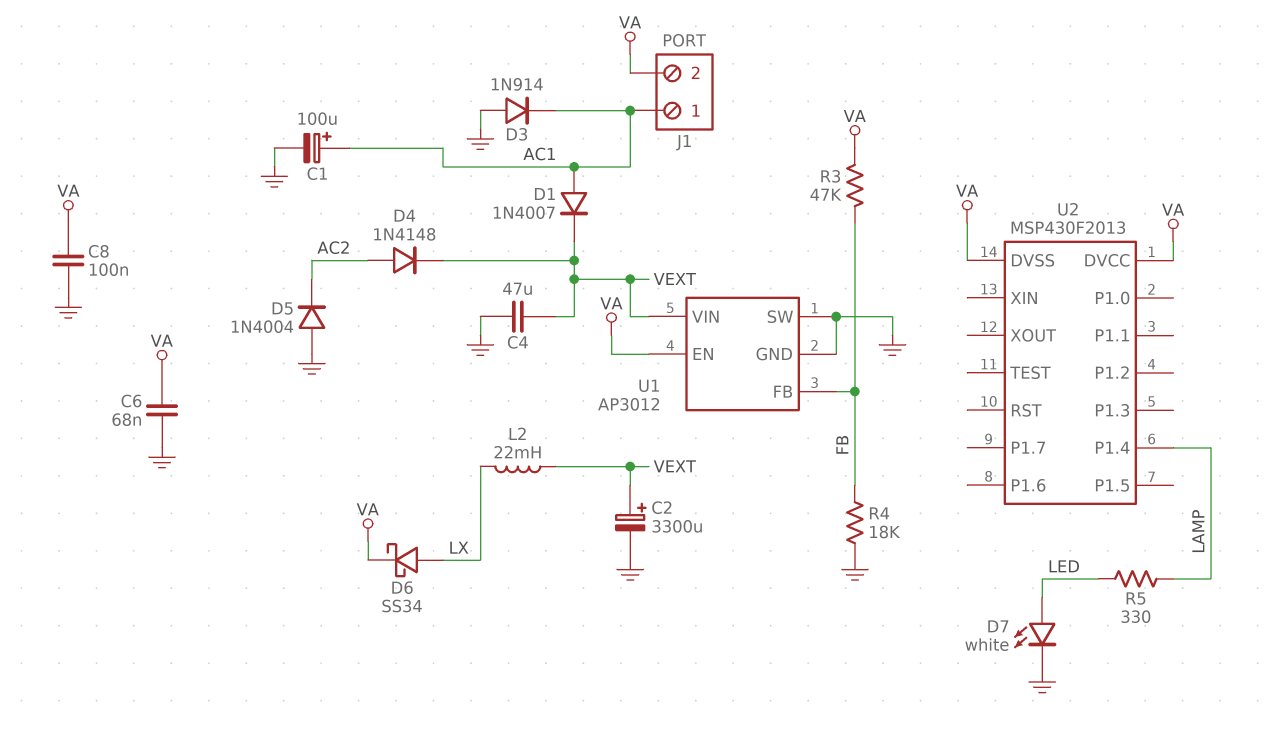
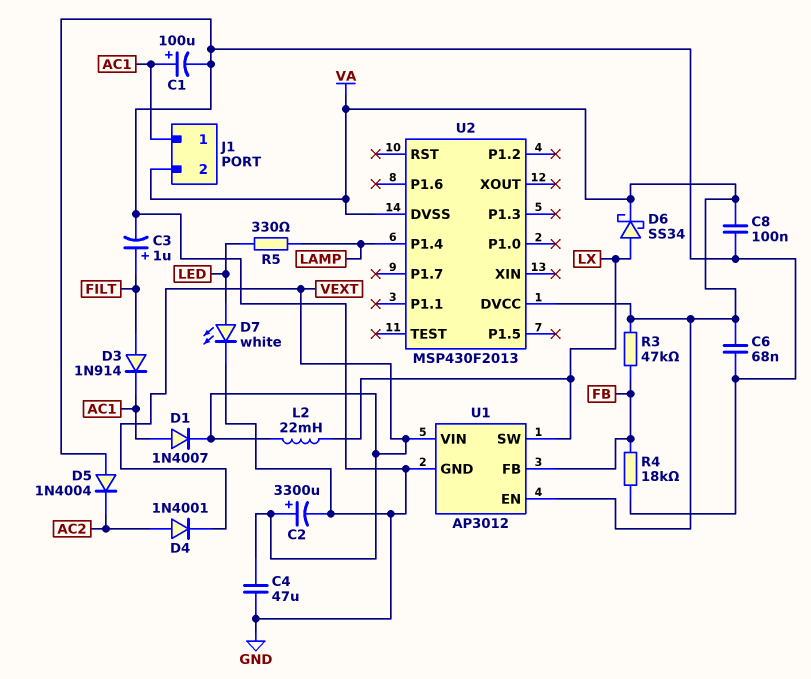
C3: none -> 1uF (plus FILT, minus GND)
D3: diode 1N914 (A GND, K AC1) -> diode 1N914 (A FILT, K AC1)
D4: diode 1N4148 (A AC2, K VEXT) -> diode 1N4001 (A AC2, K VEXT)
U1 pin SW: GND -> LX

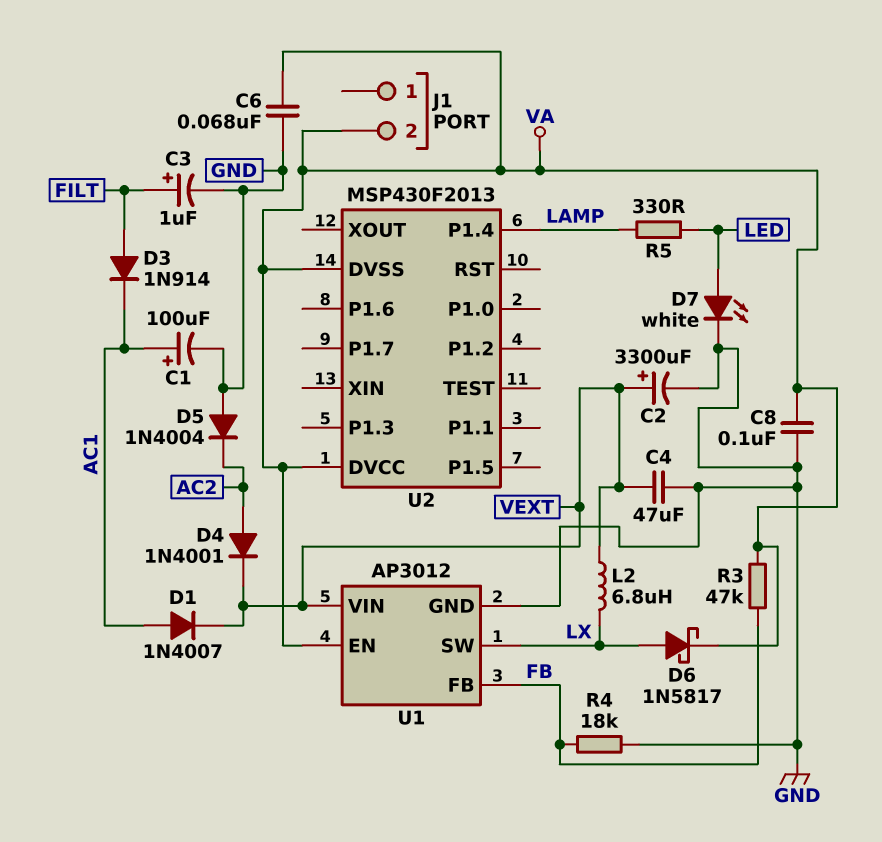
D6: schottky SS34 (A LX, K VA) -> schottky 1N5817 (A LX, K VA)
J1 pin 1: AC1 -> none
L2: 22mH (LX, VEXT) -> 6.8uH (LX, VEXT)

